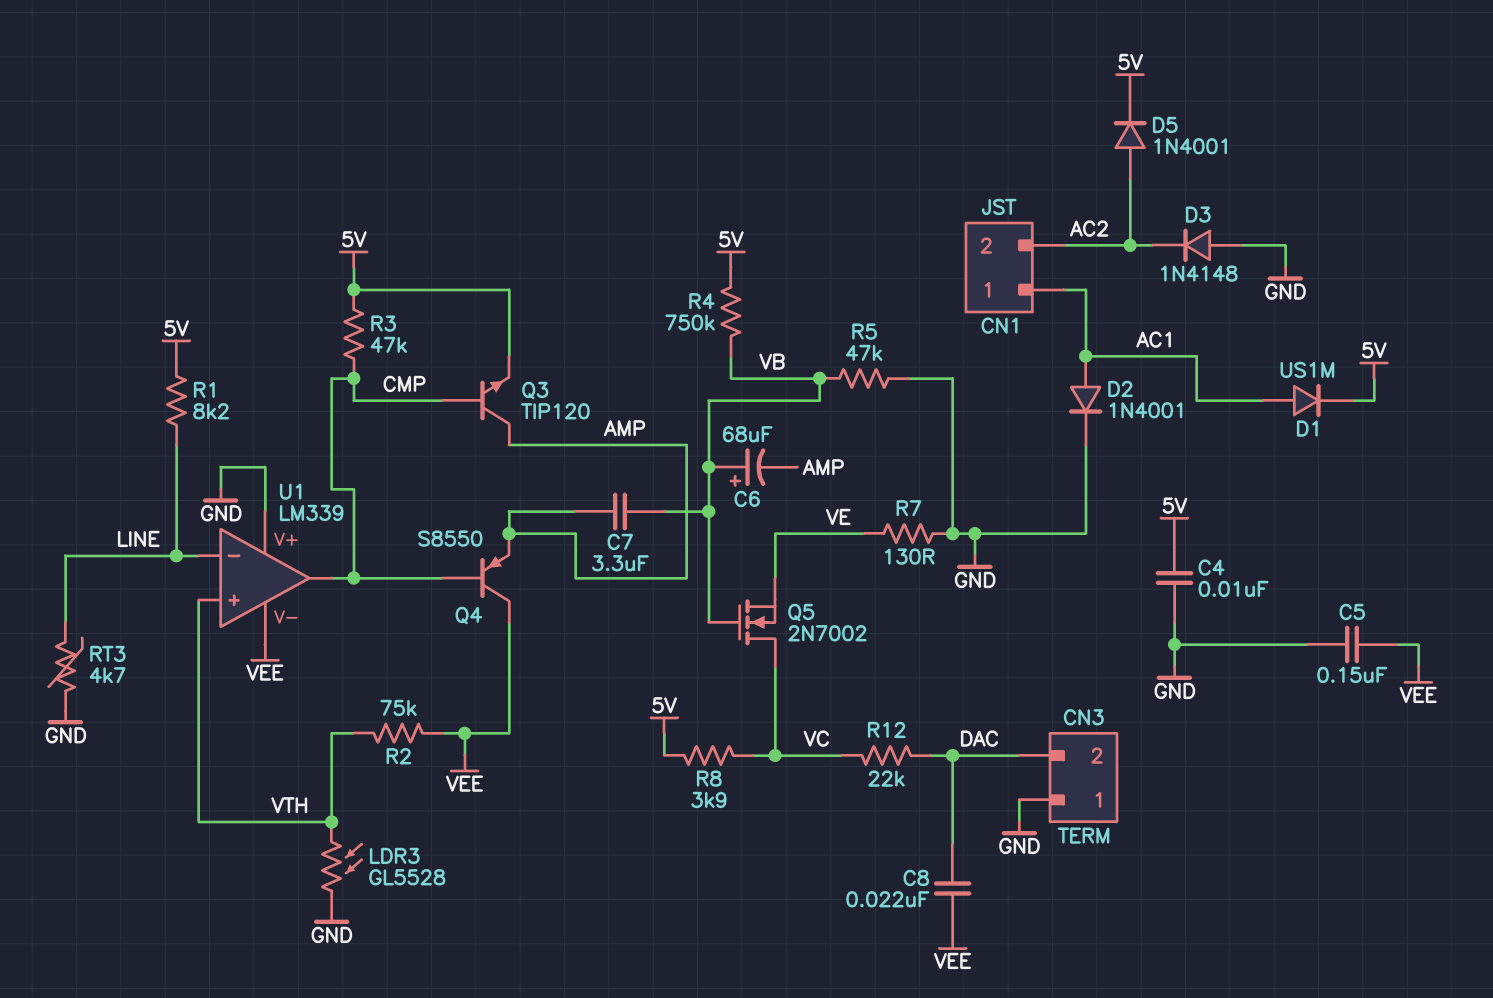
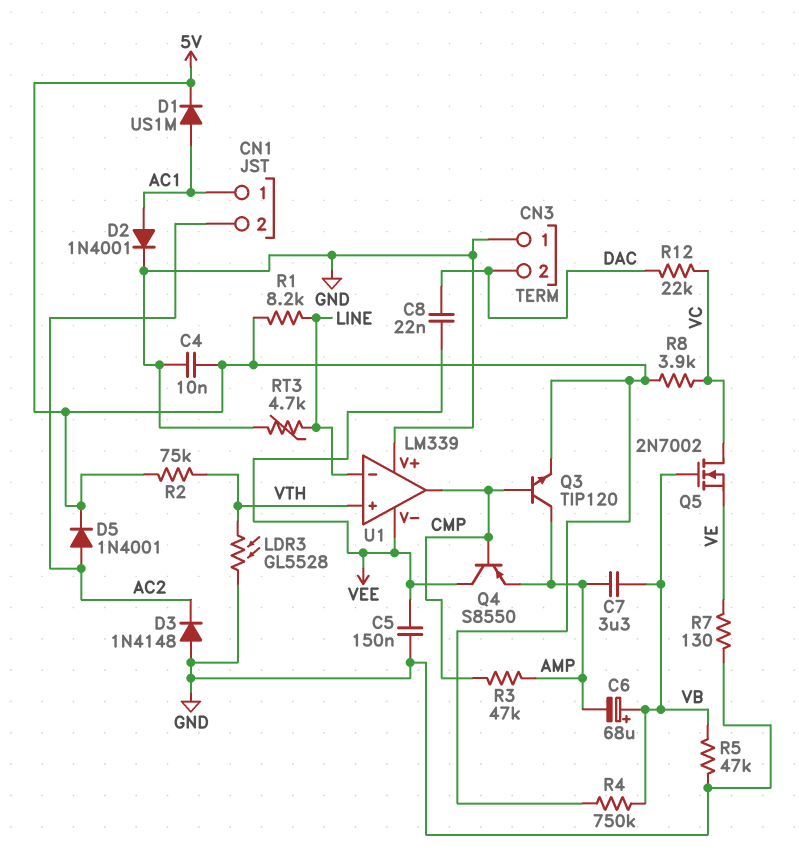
R2: 75k (VEE, VTH) -> 75k (5V, VTH)
R3: 47k (5V, CMP) -> 47k (AMP, CMP)

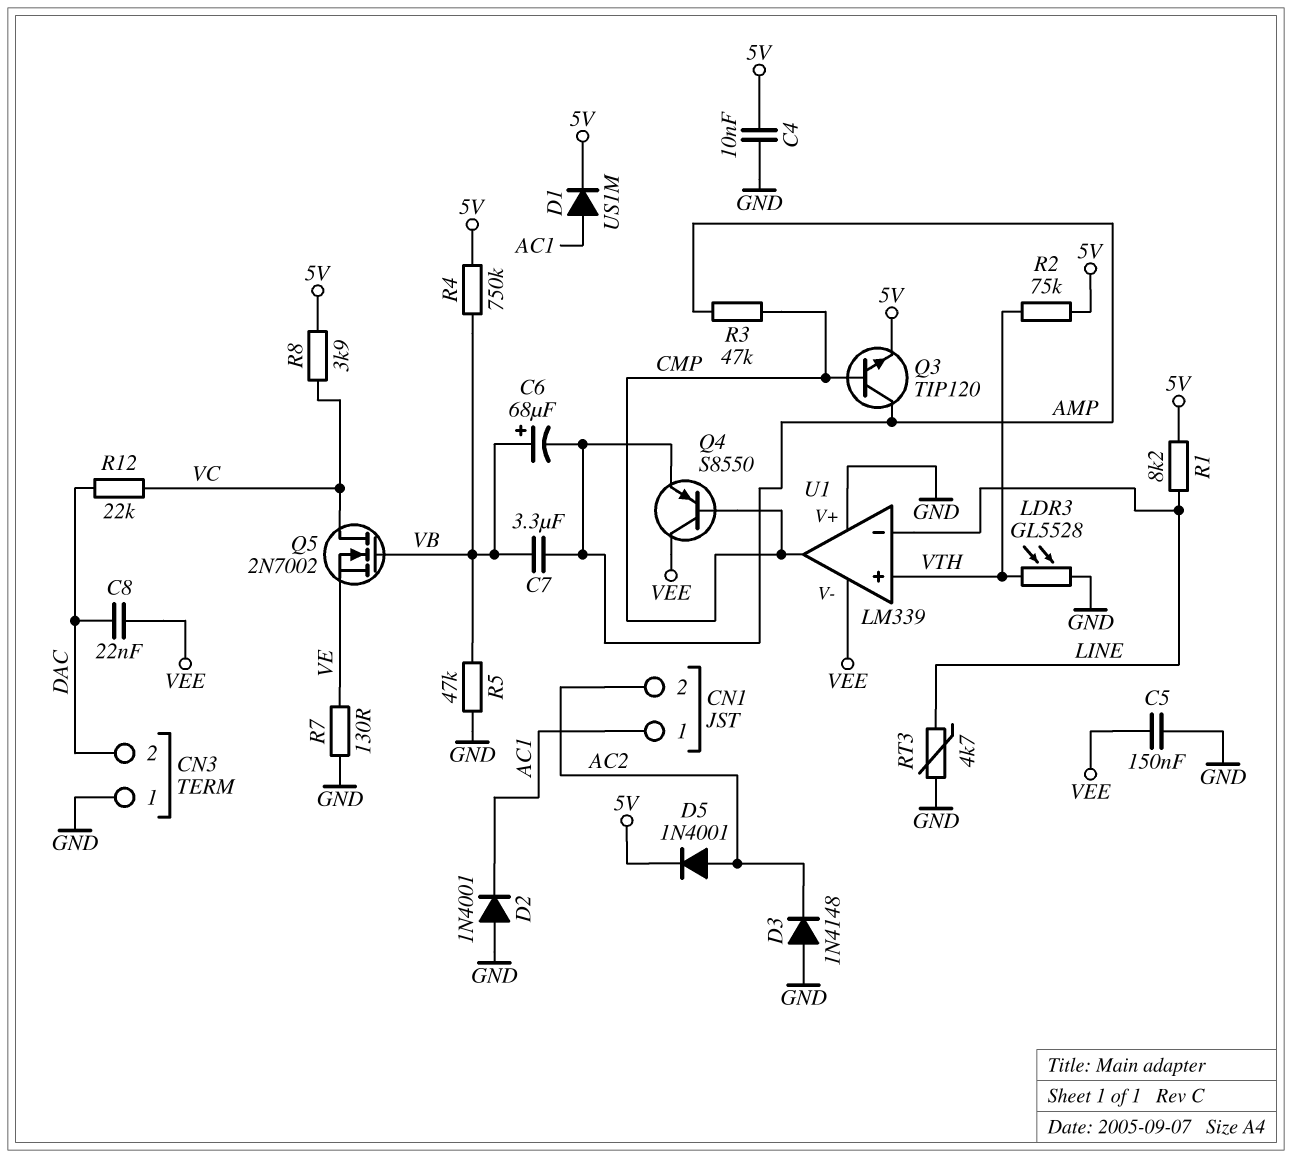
D2: diode 1N4001 (A AC1, K GND) -> diode 1N4001 (A GND, K AC1)

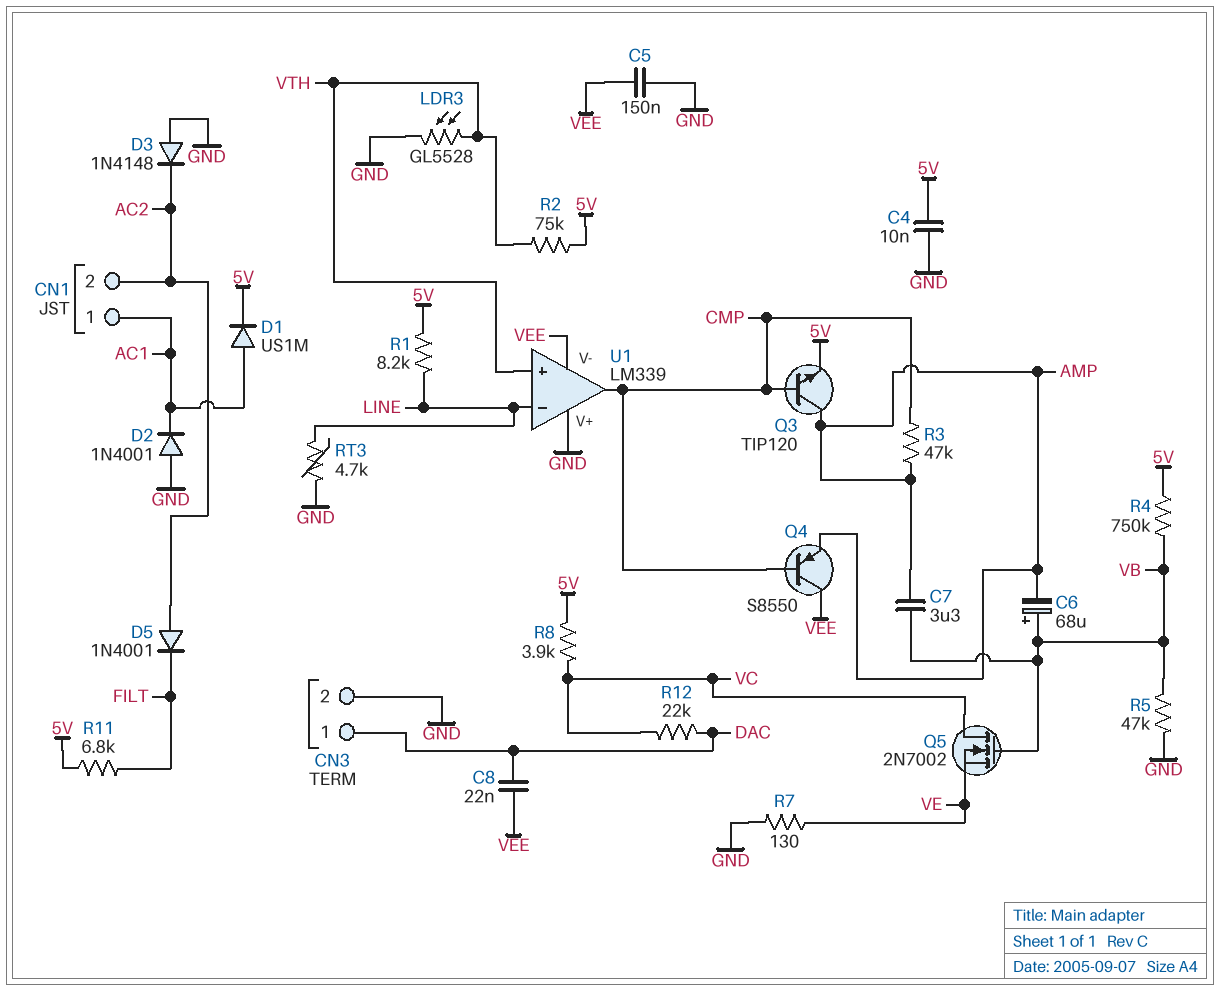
CN3 pin 1: GND -> DAC
CN3 pin 2: DAC -> GND
D5: diode 1N4001 (A AC2, K 5V) -> diode 1N4001 (A AC2, K FILT)
R11: none -> 6.8k (5V, FILT)

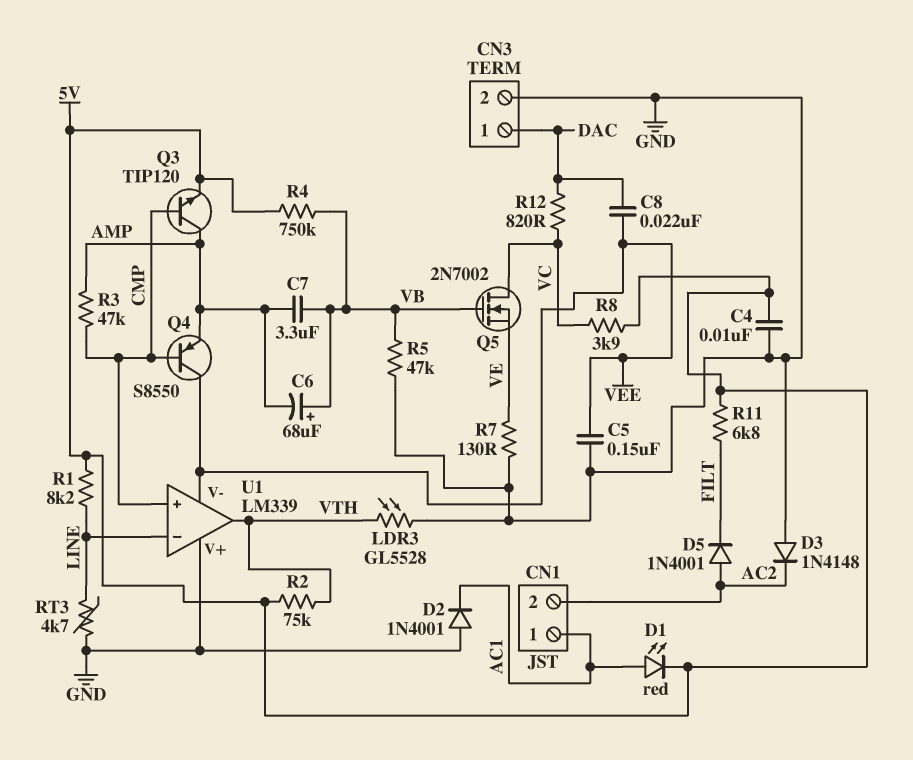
D1: diode US1M (A AC1, K 5V) -> LED red (A AC1, K 5V)
R12: 22k (DAC, VC) -> 820 (DAC, VC)
U1 pin in+: VTH -> CMP
U1 pin out: CMP -> VTH

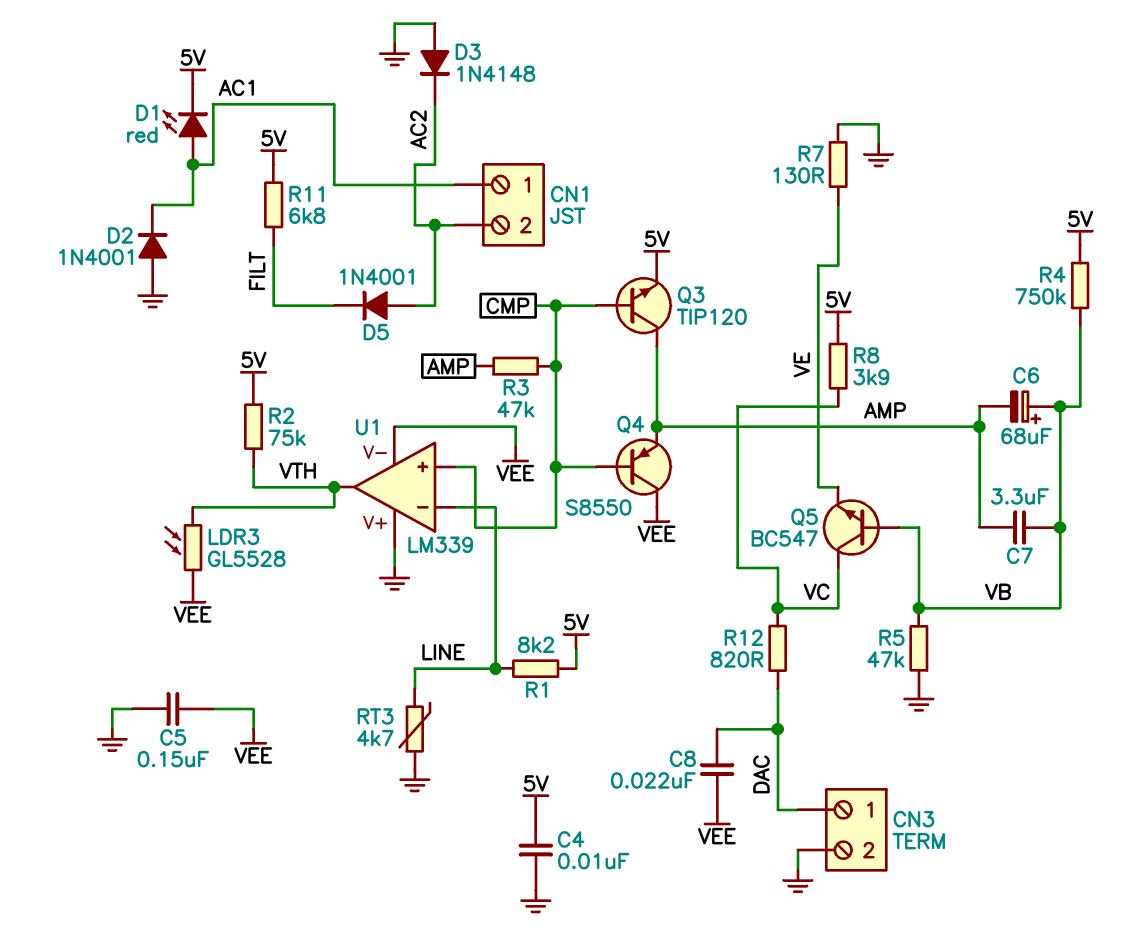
LDR3: GL5528 (GND, VTH) -> GL5528 (VEE, VTH)
Q5: NMOS 2N7002 (G VB, D VC, S VE) -> NPN BC547 (B VB, C VC, E VE)

